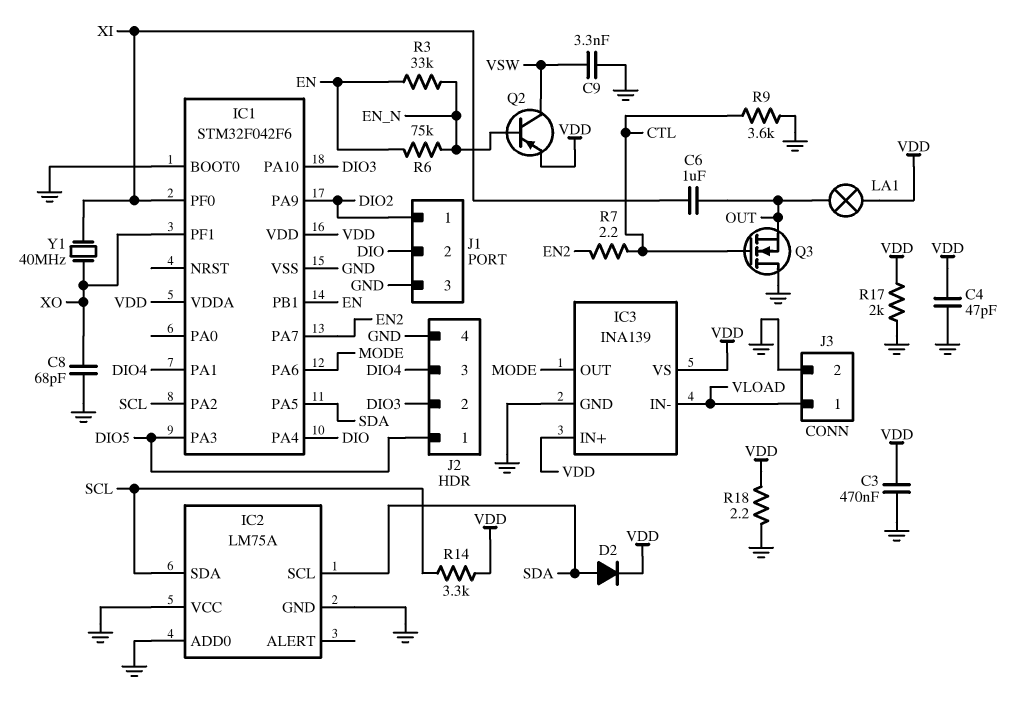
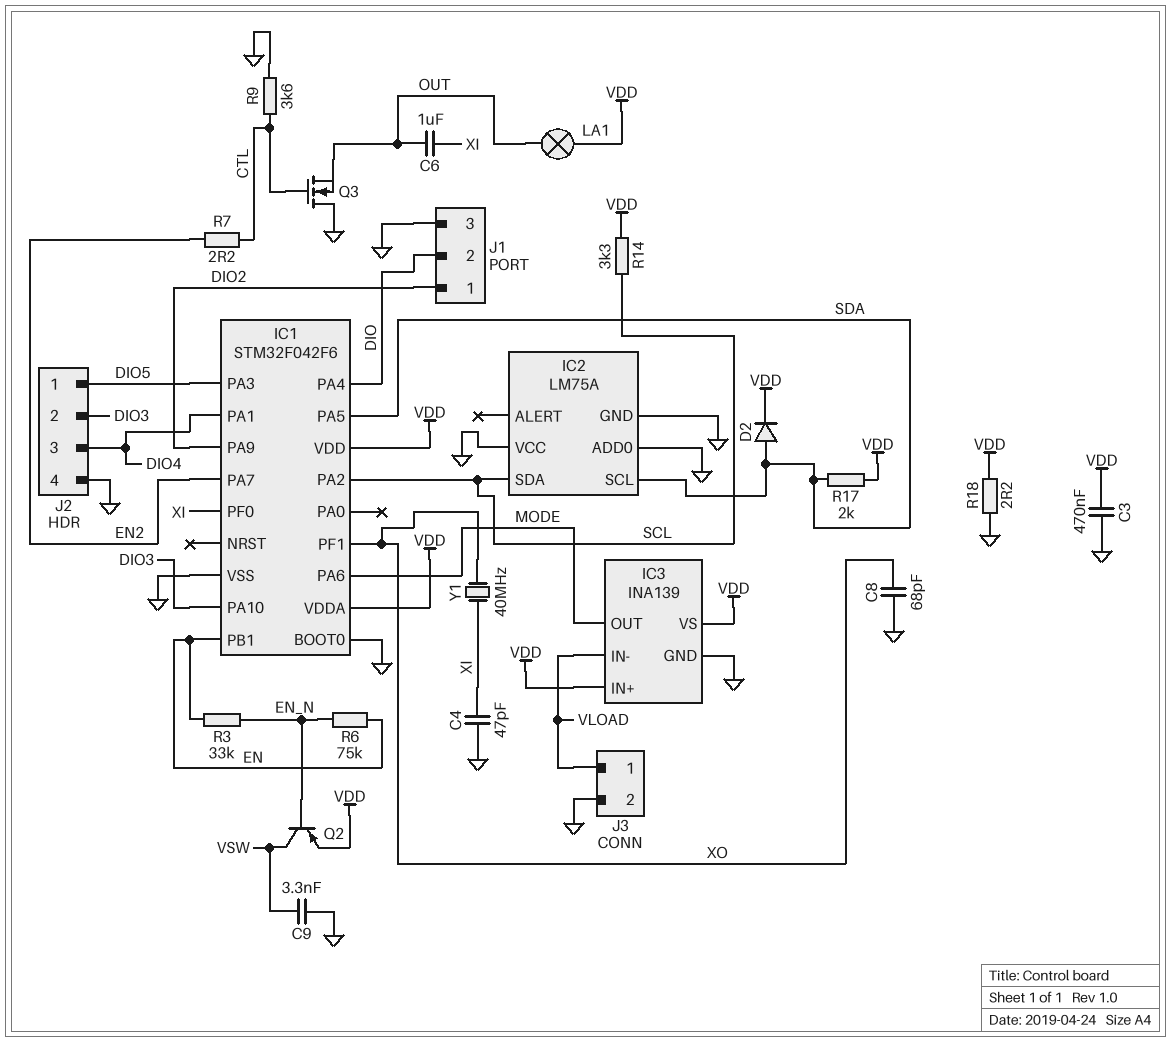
C4: 47pF (GND, VDD) -> 47pF (GND, XI)
R17: 2k (GND, VDD) -> 2k (SDA, VDD)

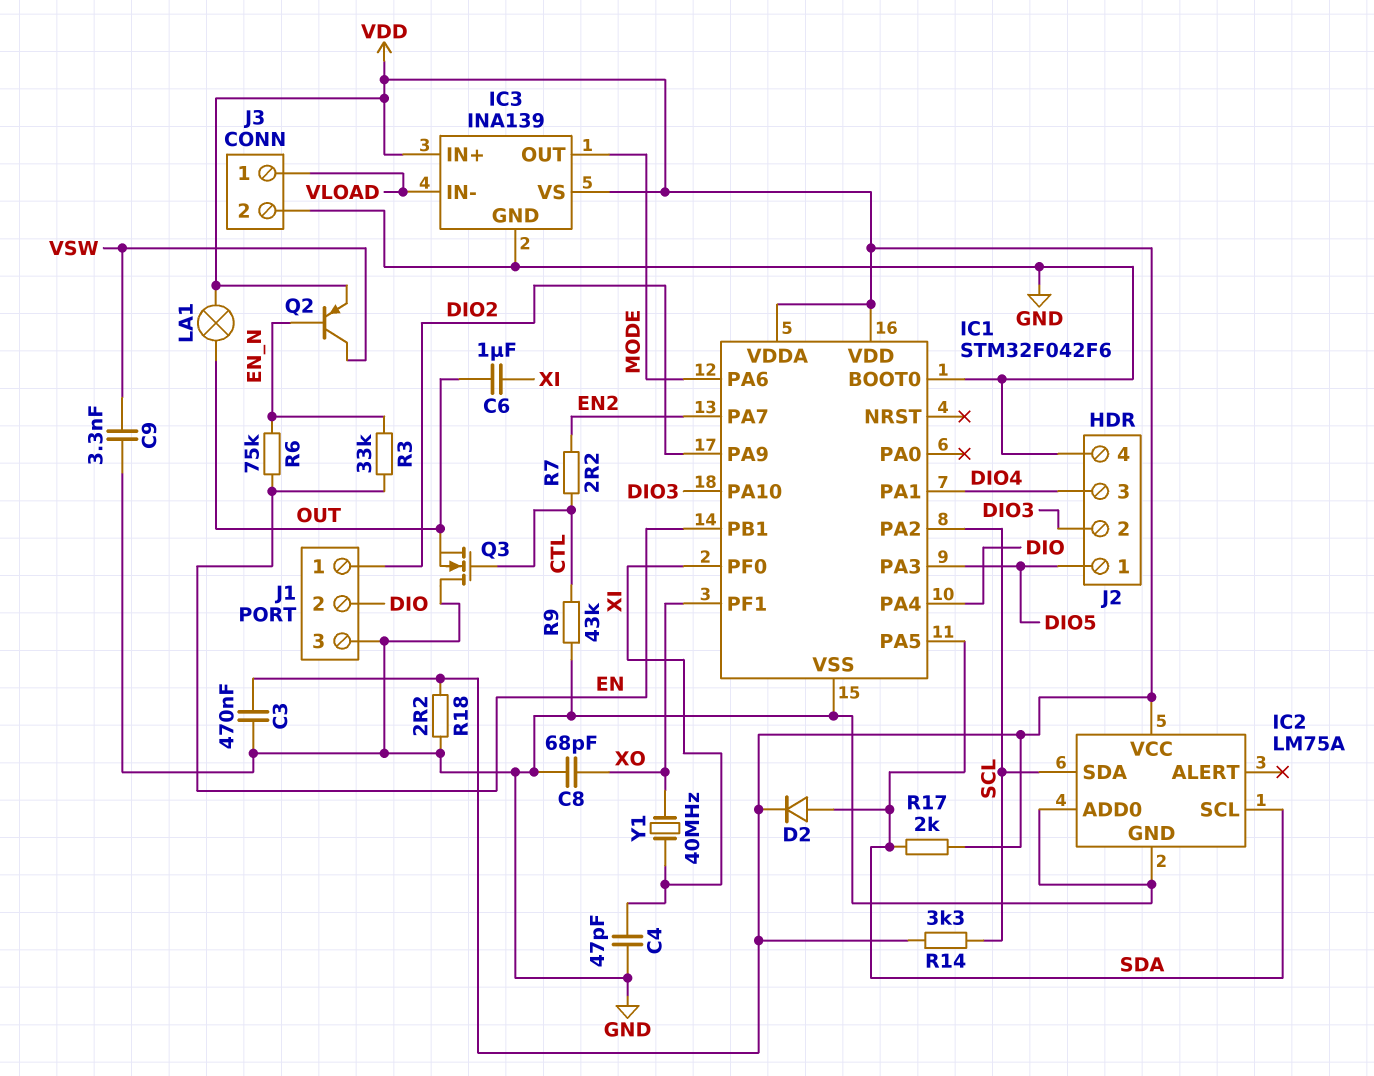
IC2 pin VCC: GND -> VDD
R9: 3.6k (CTL, GND) -> 43k (CTL, GND)

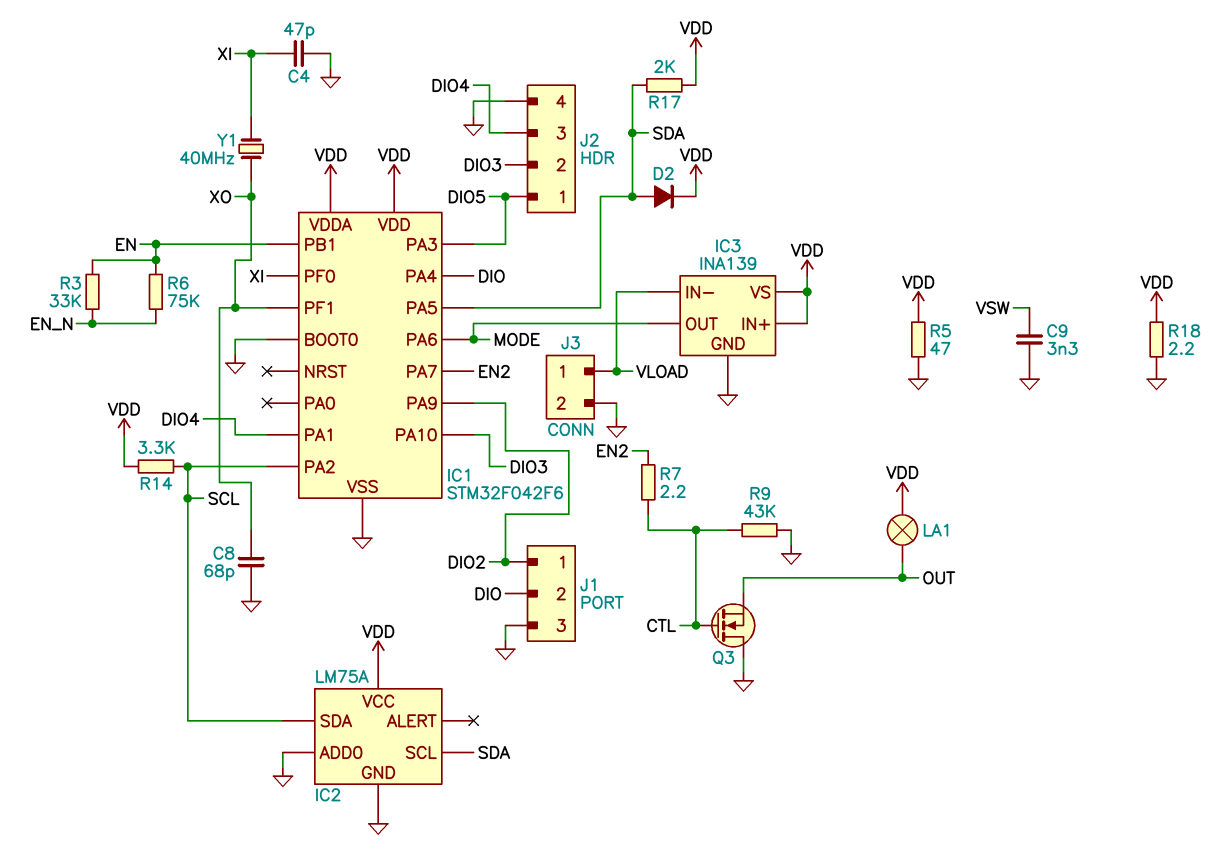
C3: 470nF (GND, VDD) -> none
C6: 1uF (OUT, XI) -> none
Q2: PNP (B EN_N, C VSW, E VDD) -> none
R5: none -> 47 (GND, VDD)

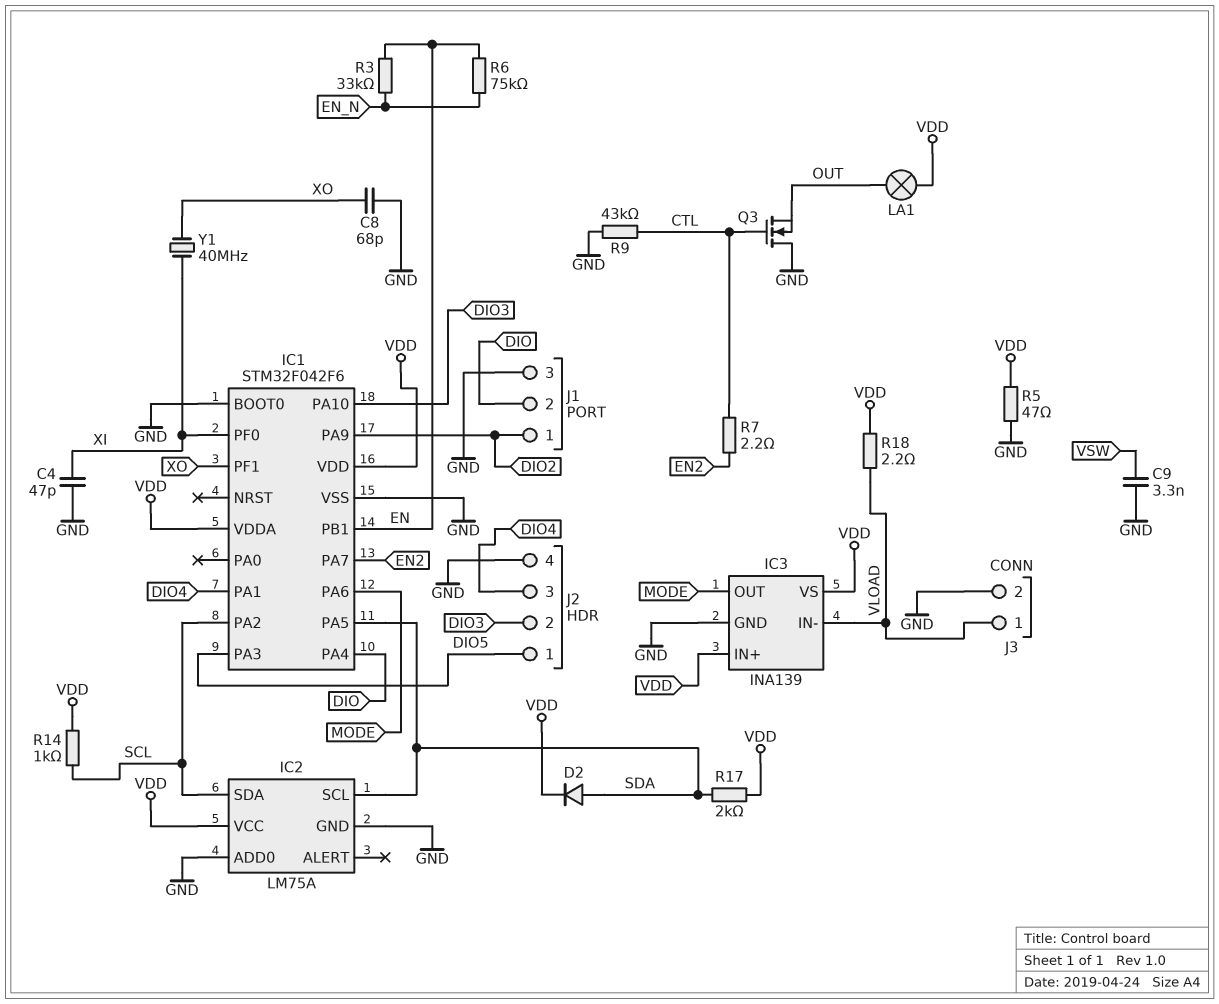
R14: 3.3k (SCL, VDD) -> 1k (SCL, VDD)
R18: 2.2 (GND, VDD) -> 2.2 (VDD, VLOAD)

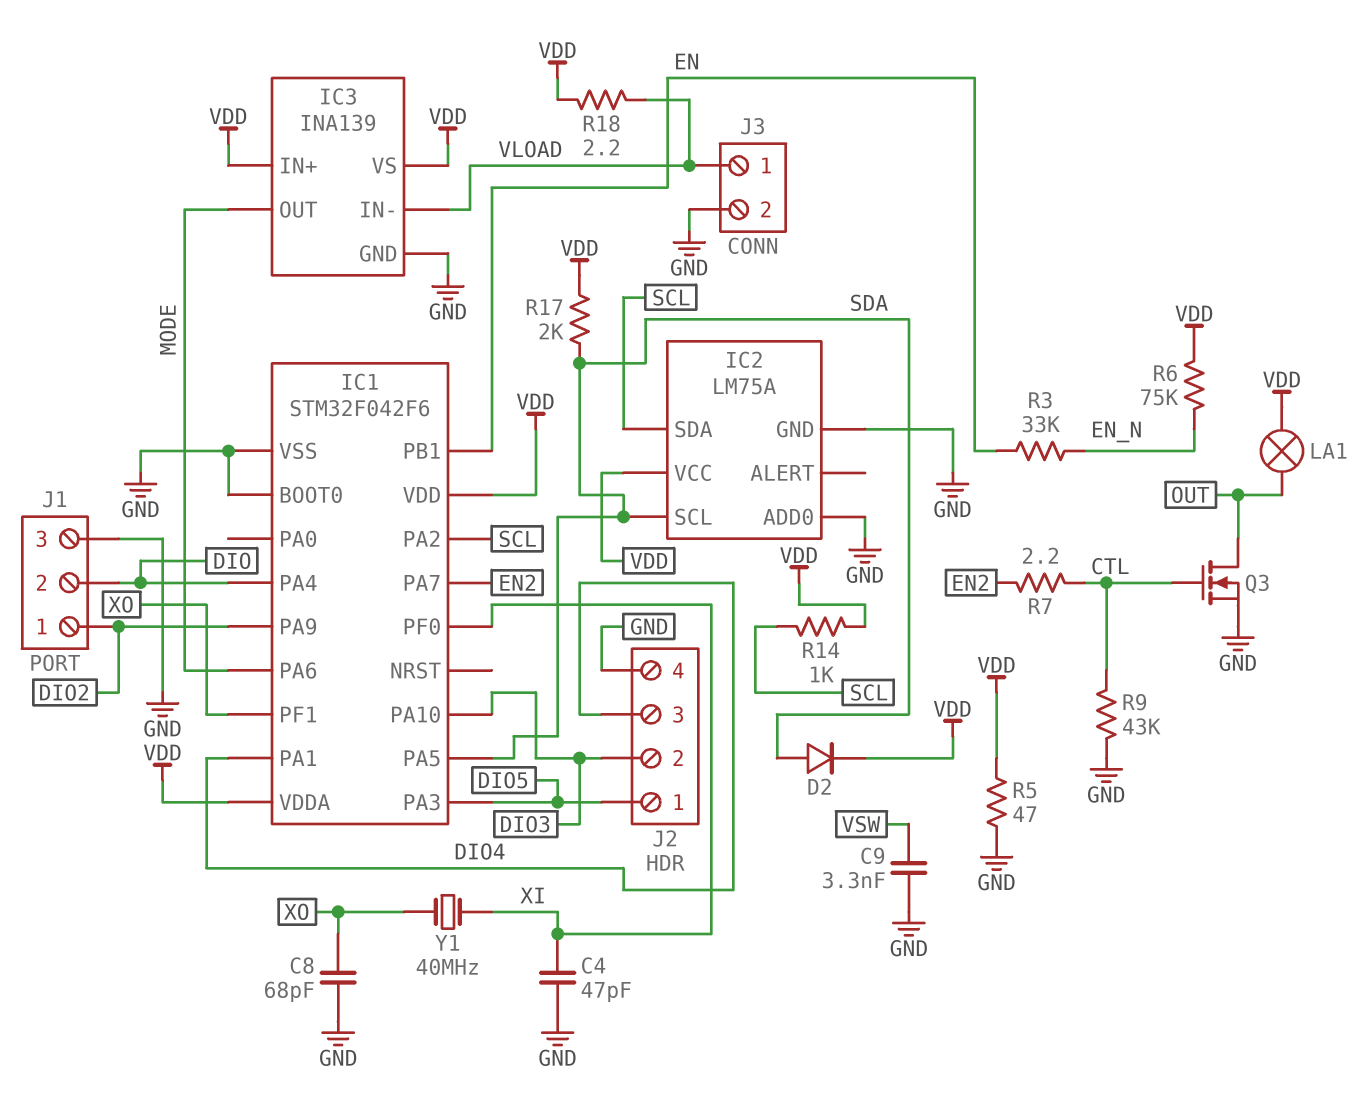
Q3: NMOS (G CTL, D GND, S OUT) -> NMOS (G CTL, D OUT, S GND)
R6: 75k (EN, EN_N) -> 75k (EN_N, VDD)

